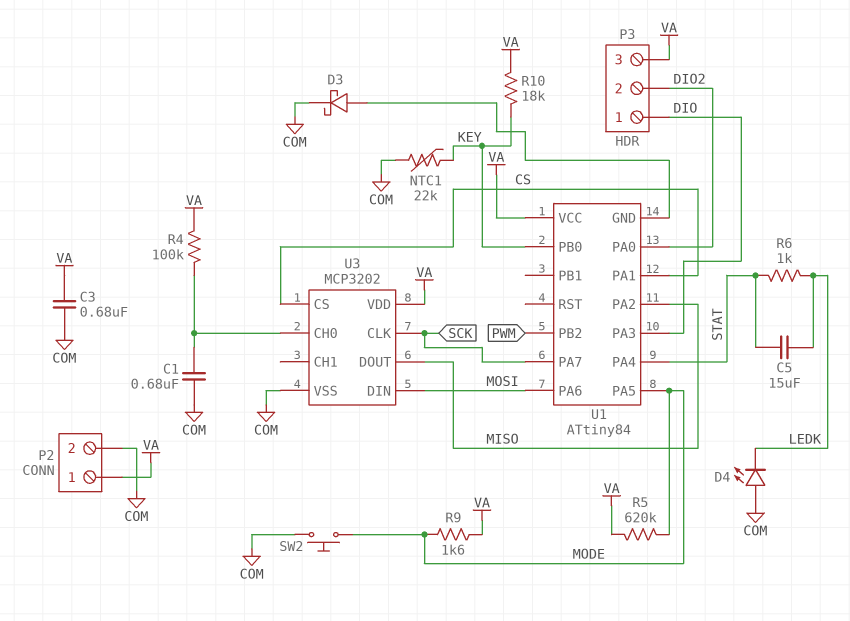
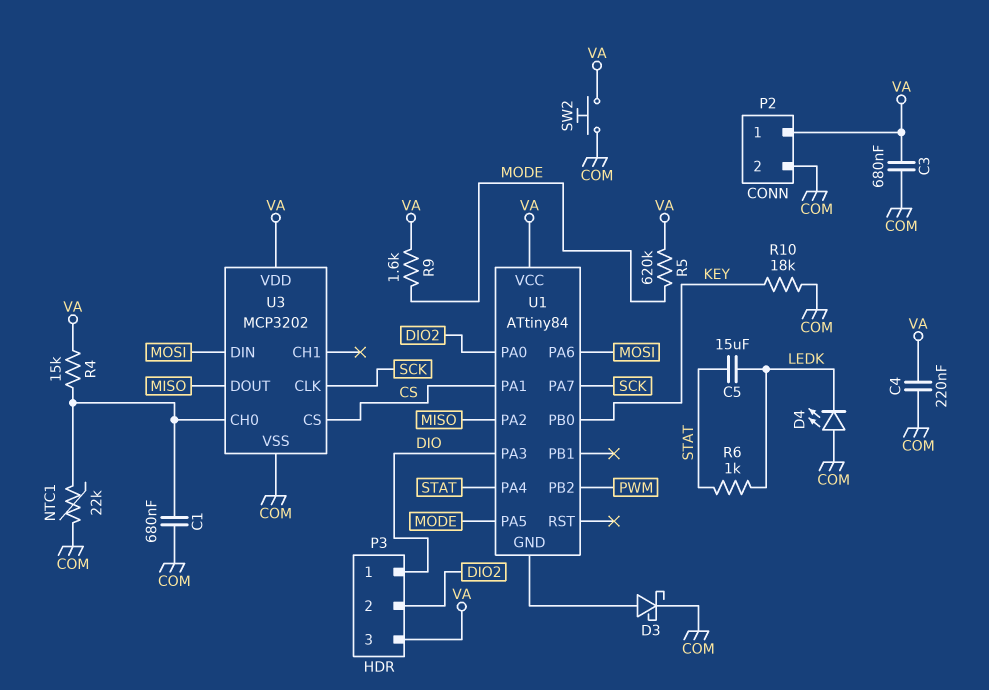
C4: none -> 220nF (COM, VA)
NTC1: 22k (COM, KEY) -> 22k (COM, U3/CH0)
R4: 100k (U3/CH0, VA) -> 15k (U3/CH0, VA)
R10: 18k (KEY, VA) -> 18k (COM, KEY)
SW2: button (COM, MODE) -> button (COM, VA)

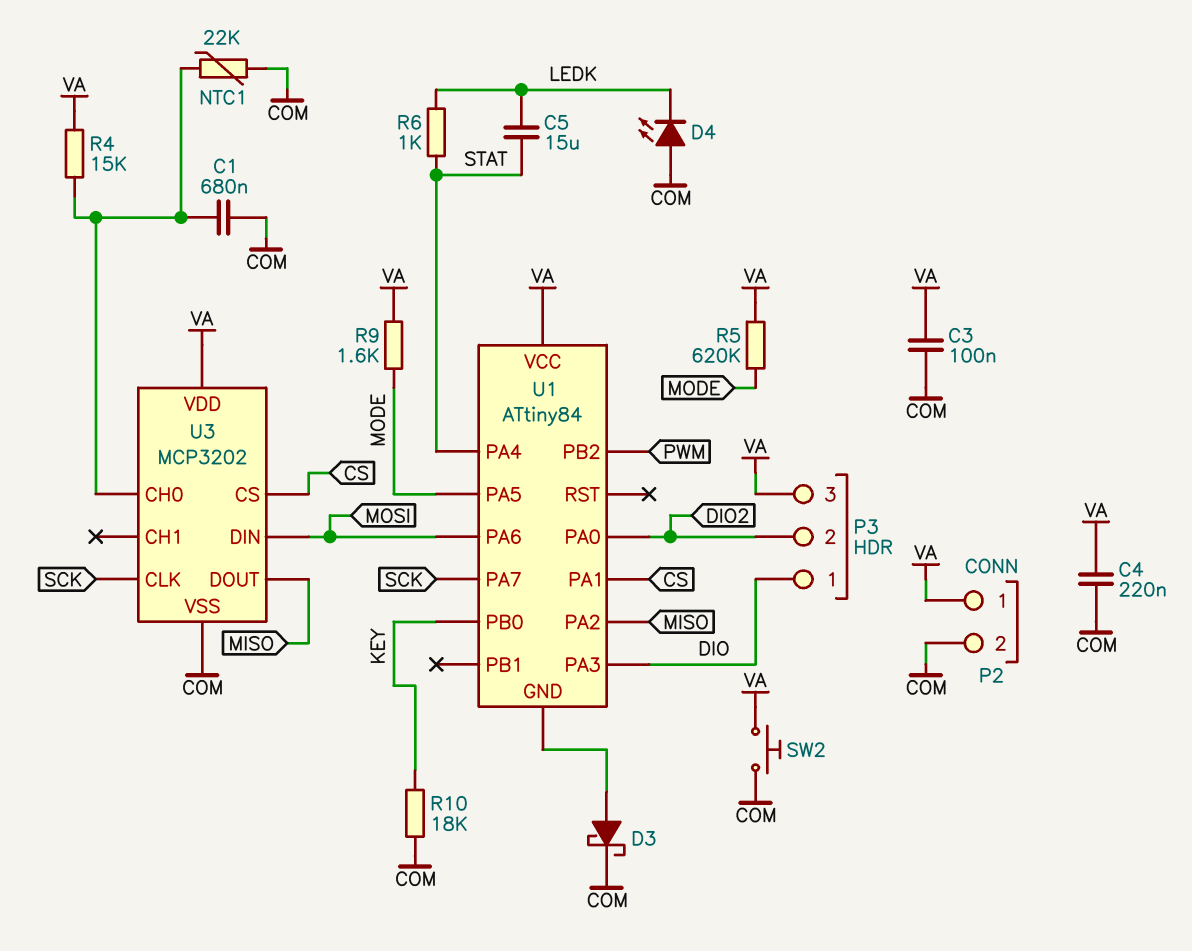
C3: 680nF (COM, VA) -> 100nF (COM, VA)

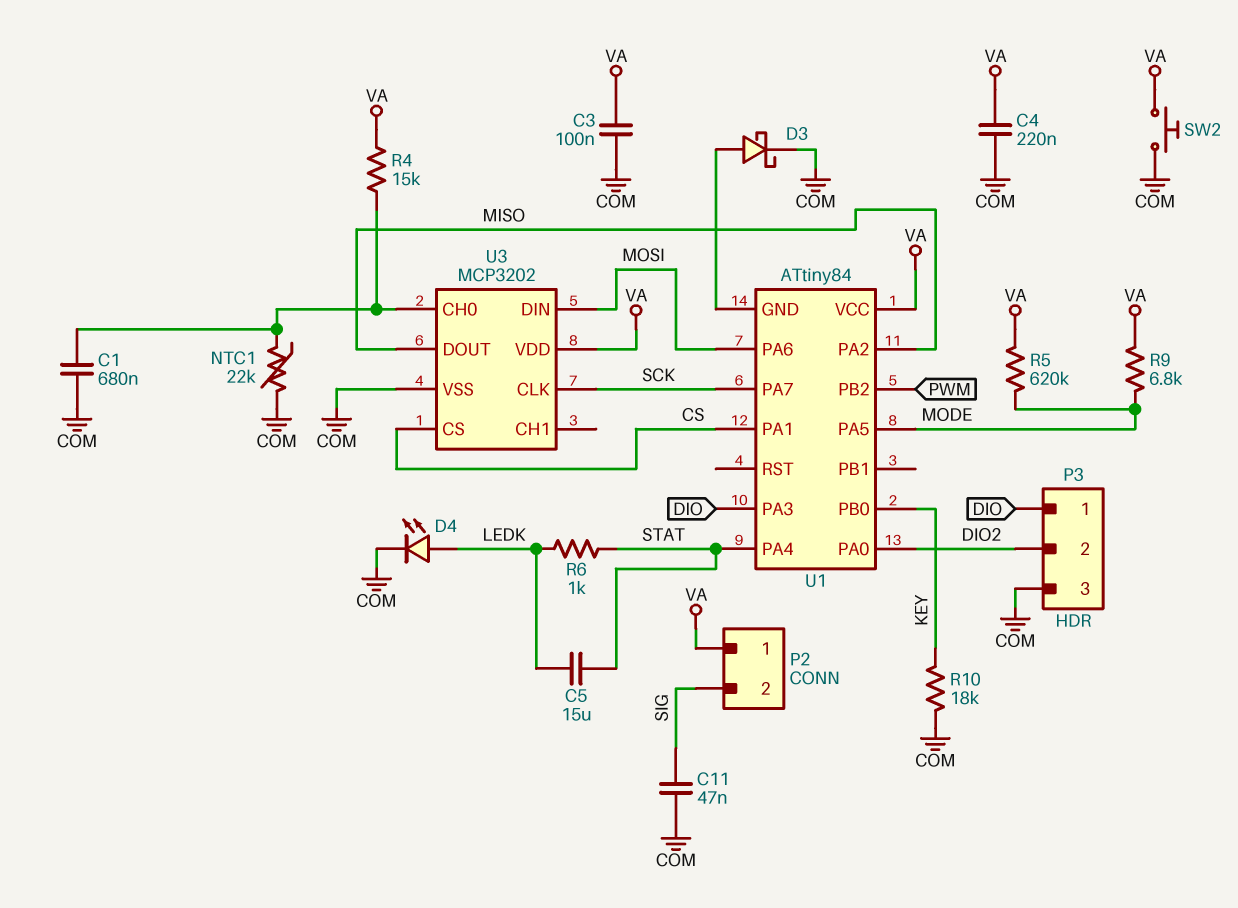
C11: none -> 47nF (COM, SIG)
D4: LED (A COM, K LEDK) -> LED (A LEDK, K COM)
P2 pin 2: COM -> SIG
P3 pin 3: VA -> COM
R9: 1.6k (MODE, VA) -> 6.8k (MODE, VA)

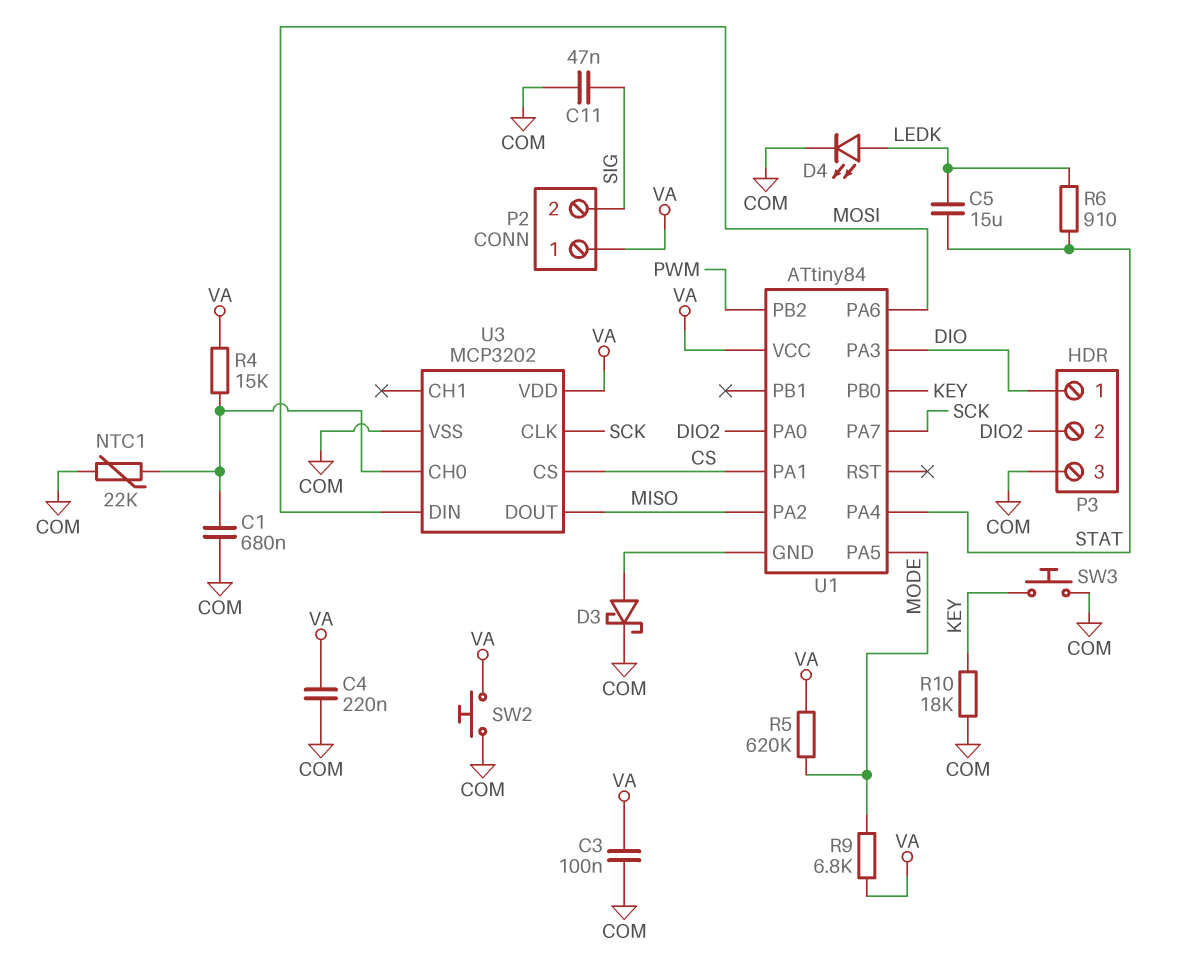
R6: 1k (LEDK, STAT) -> 910 (LEDK, STAT)
SW3: none -> button (COM, KEY)

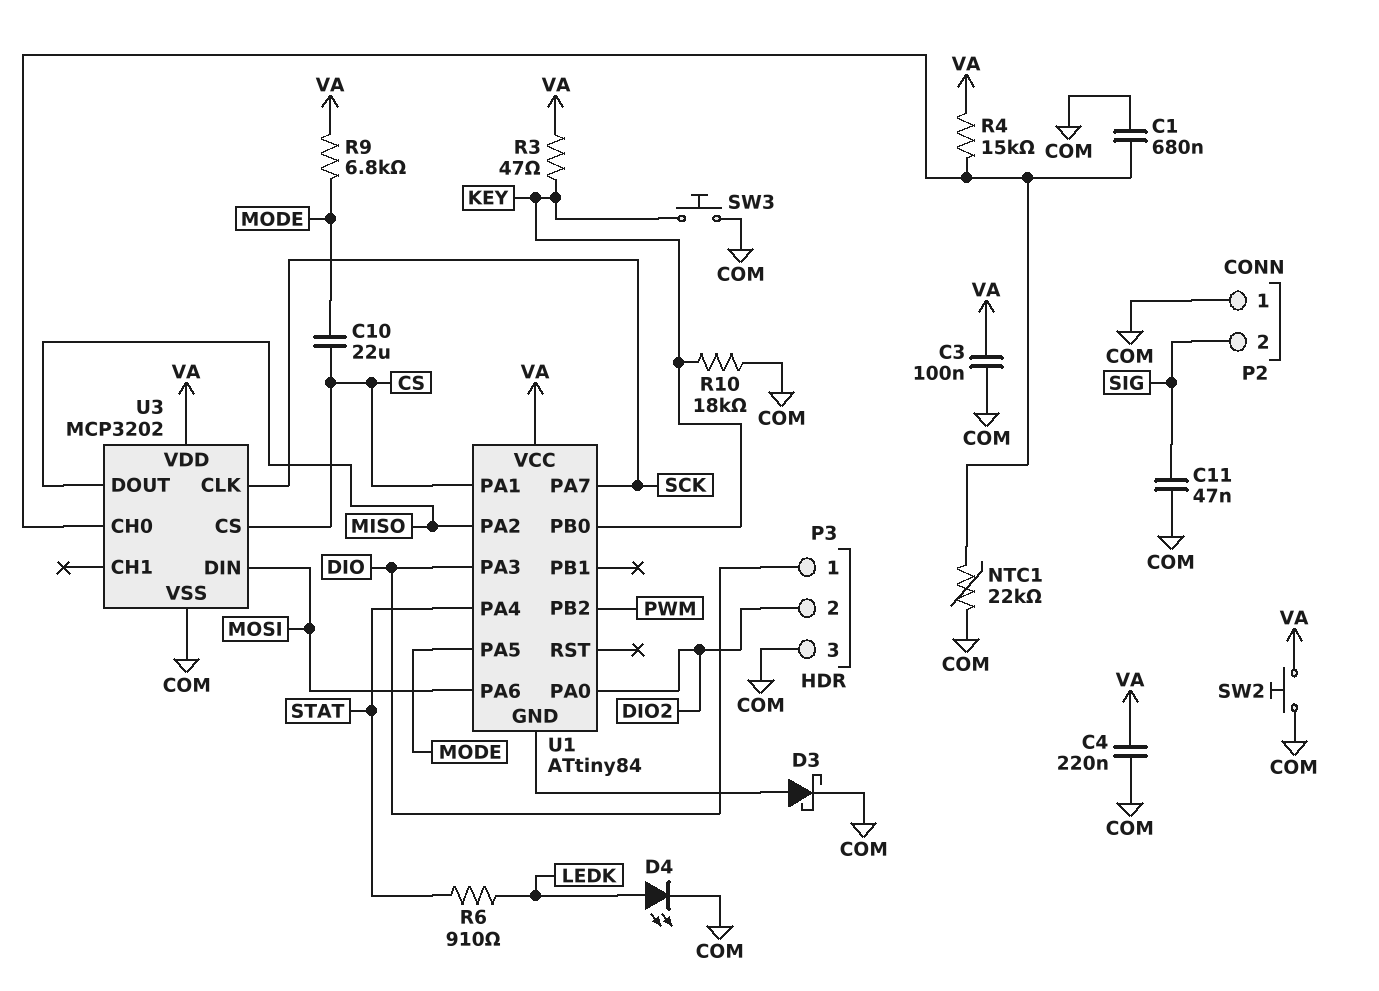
C5: 15uF (LEDK, STAT) -> none
C10: none -> 22uF (CS, MODE)
P2 pin 1: VA -> COM
R3: none -> 47 (KEY, VA)
R5: 620k (MODE, VA) -> none

